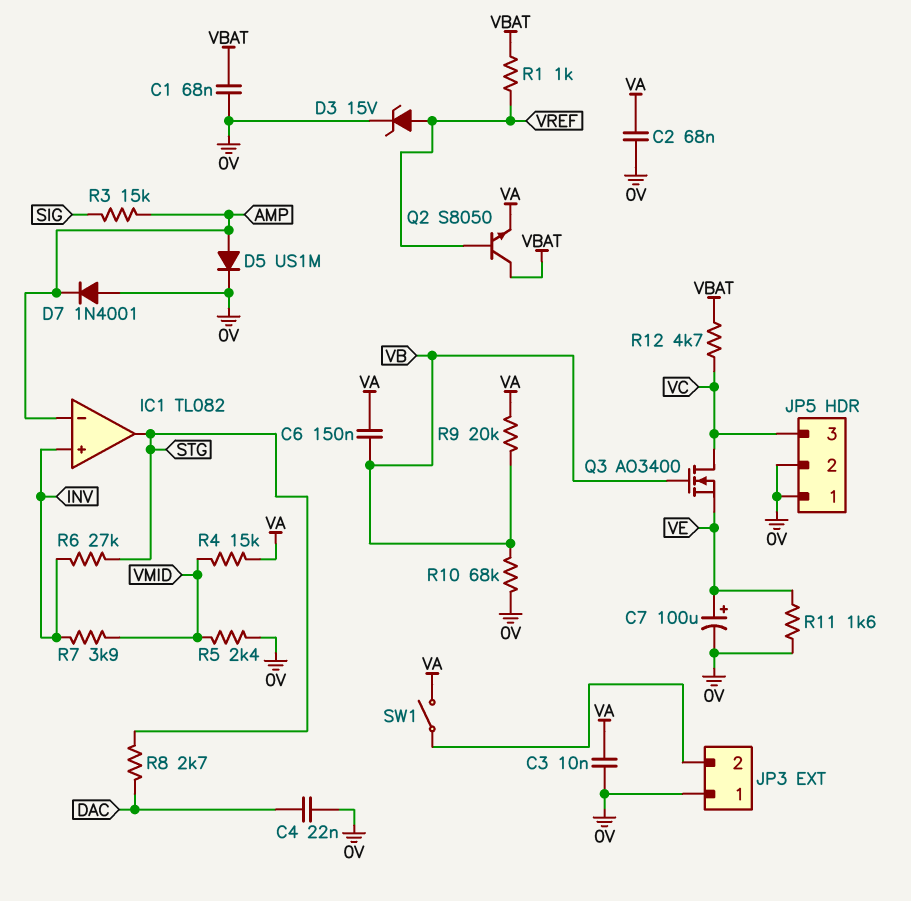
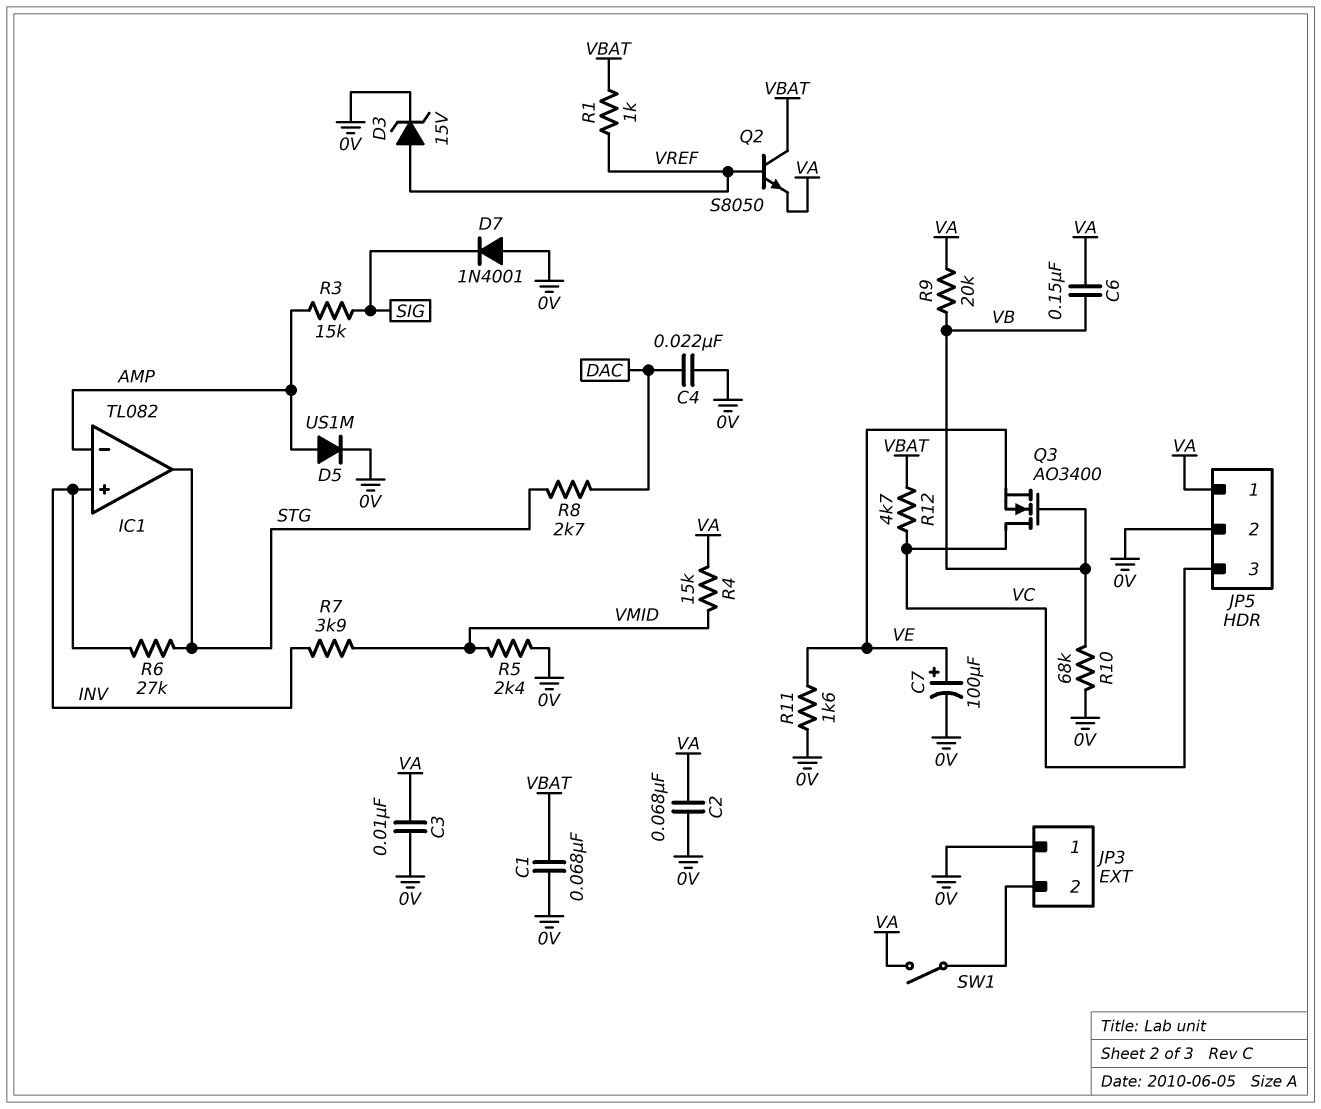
D7: diode 1N4001 (A 0V, K AMP) -> diode 1N4001 (A 0V, K SIG)
JP5 pin 1: 0V -> VA

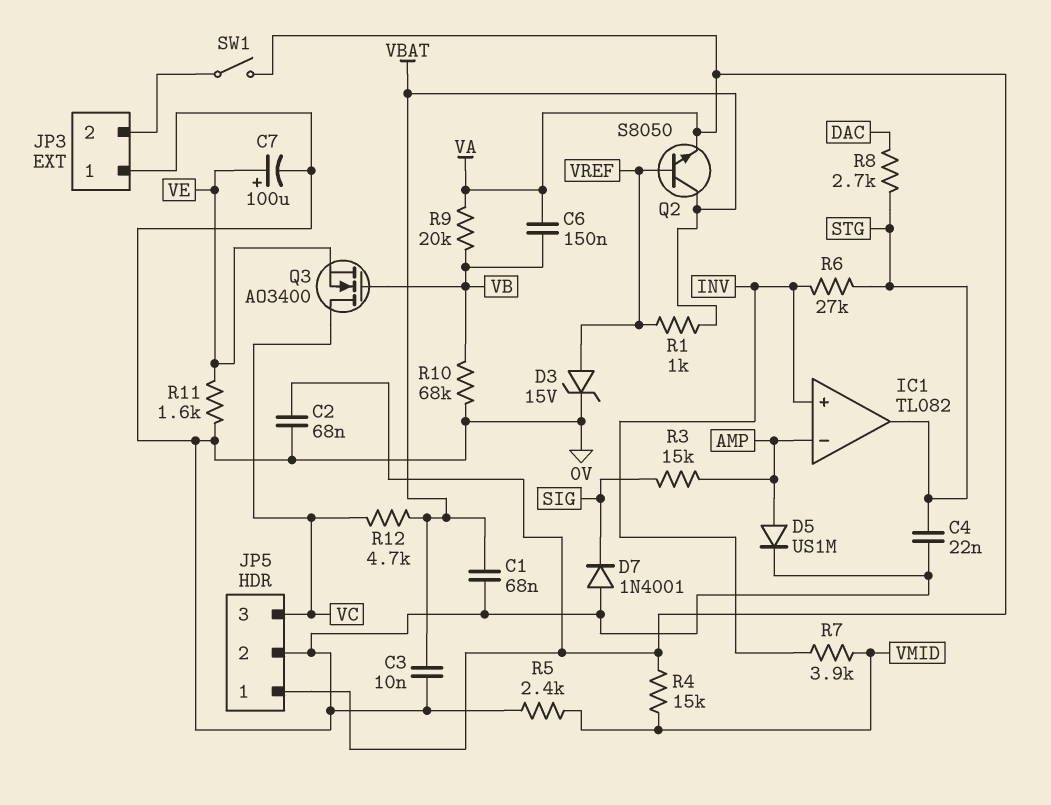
C3: 10nF (0V, VA) -> 10nF (0V, VBAT)
C4: 22nF (0V, DAC) -> 22nF (0V, STG)

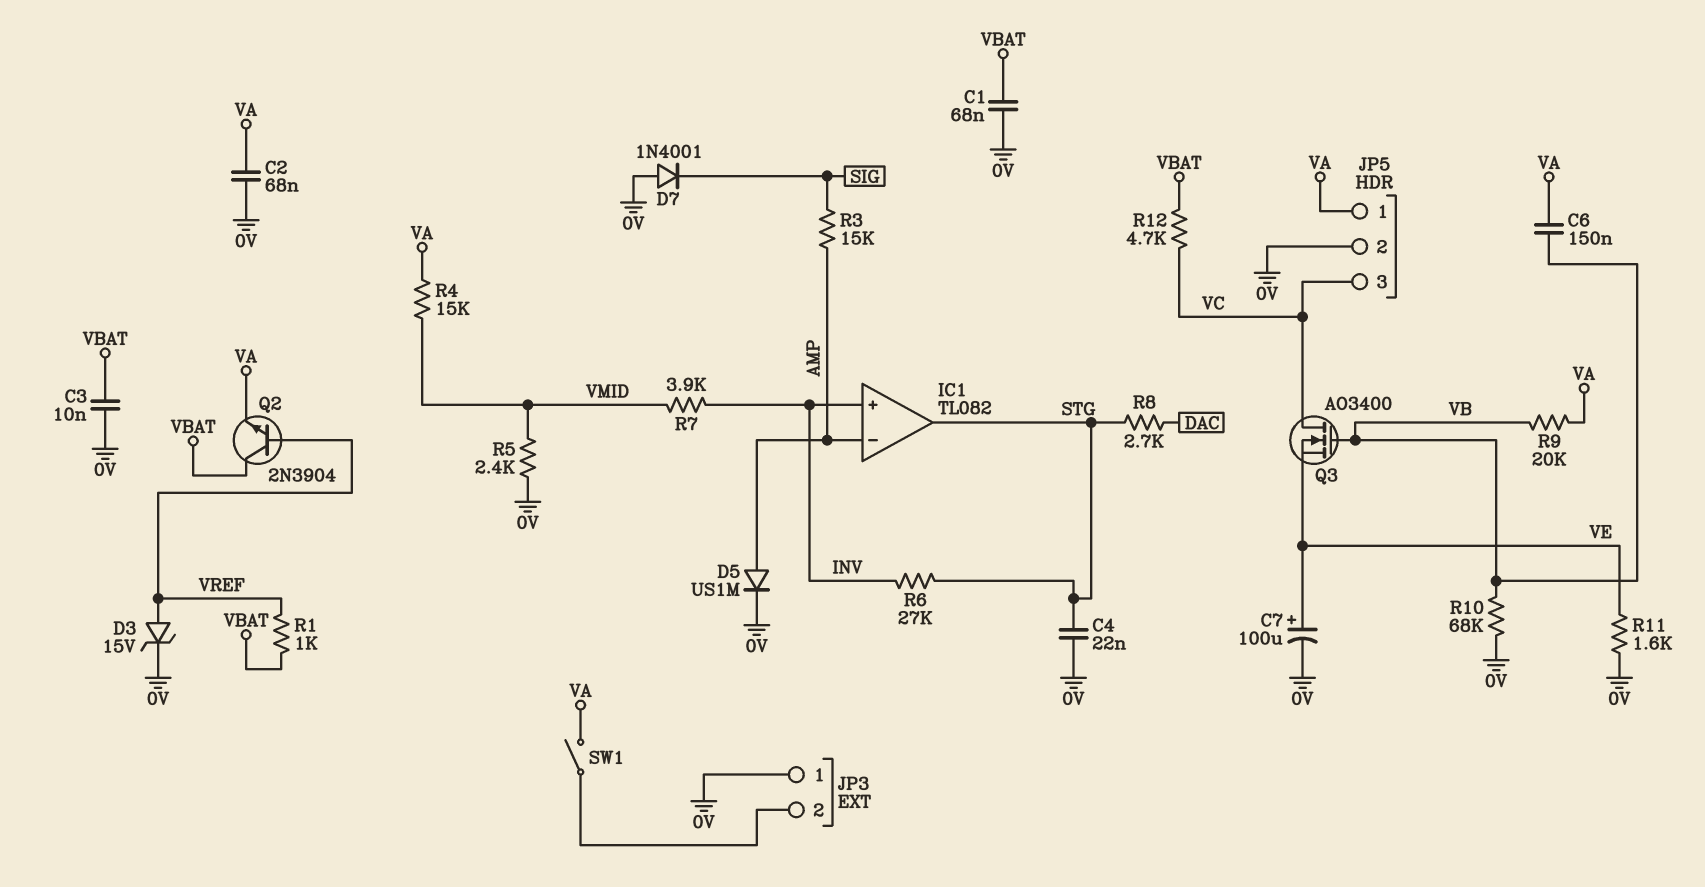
Q2: NPN S8050 (B VREF, C VBAT, E VA) -> NPN 2N3904 (B VREF, C VBAT, E VA)

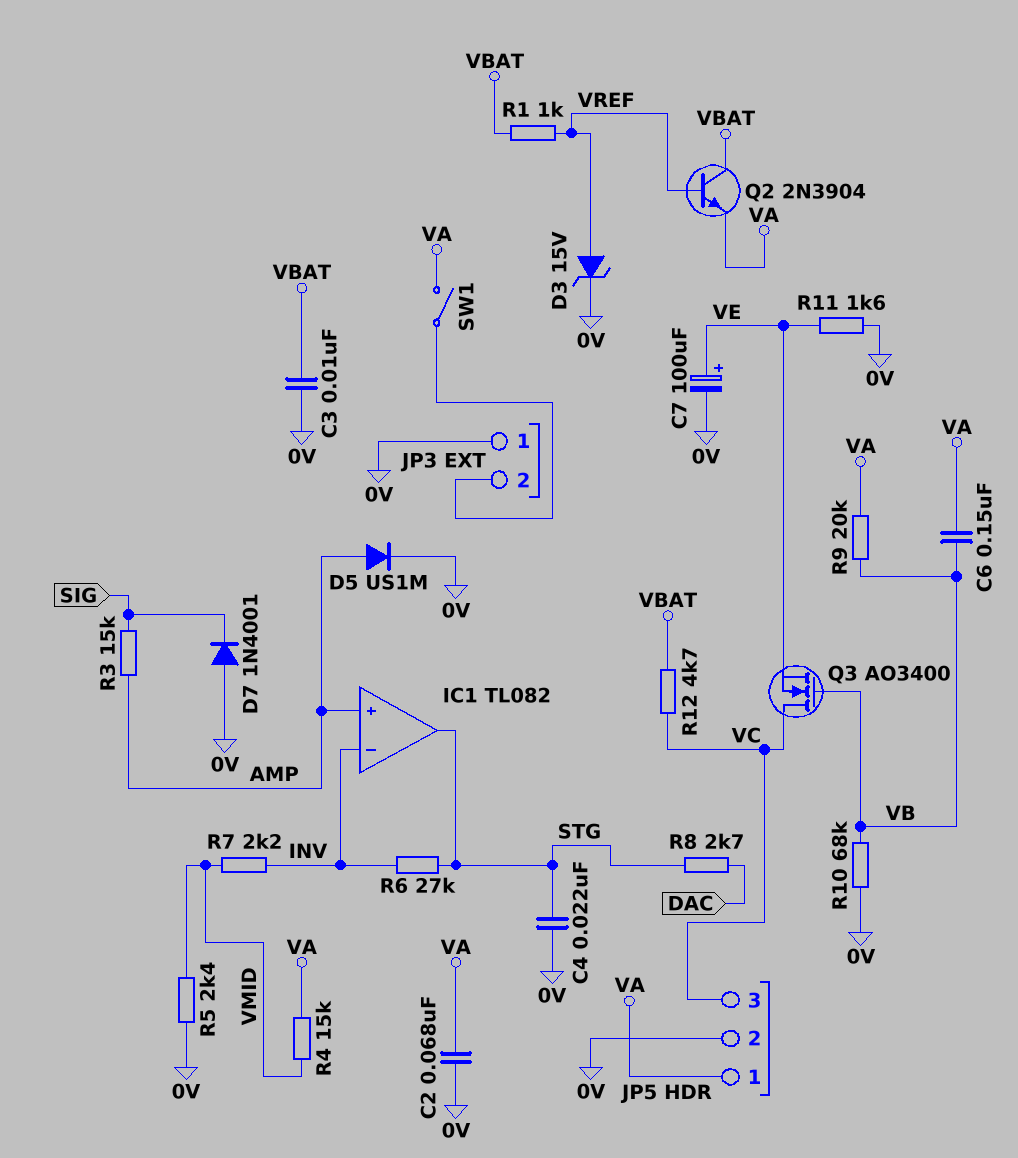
C1: 68nF (0V, VBAT) -> none
IC1 pin in+: INV -> AMP
IC1 pin in-: AMP -> INV
R7: 3.9k (INV, VMID) -> 2.2k (INV, VMID)

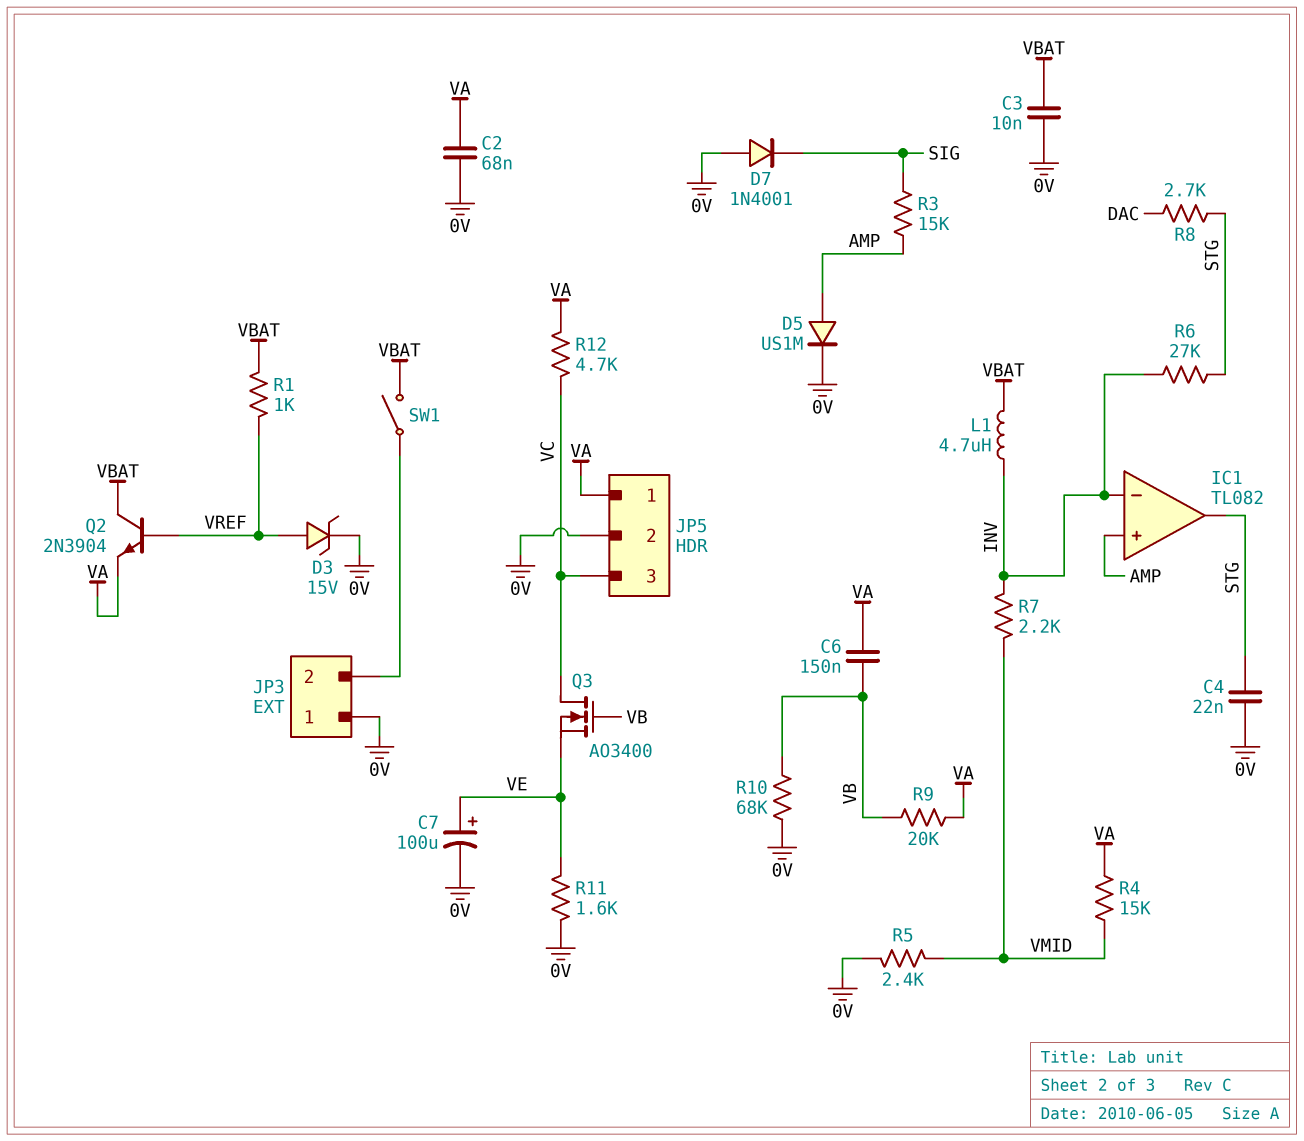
L1: none -> 4.7uH (INV, VBAT)
R12: 4.7k (VBAT, VC) -> 4.7k (VA, VC)
SW1: switch (JP3/2, VA) -> switch (JP3/2, VBAT)

